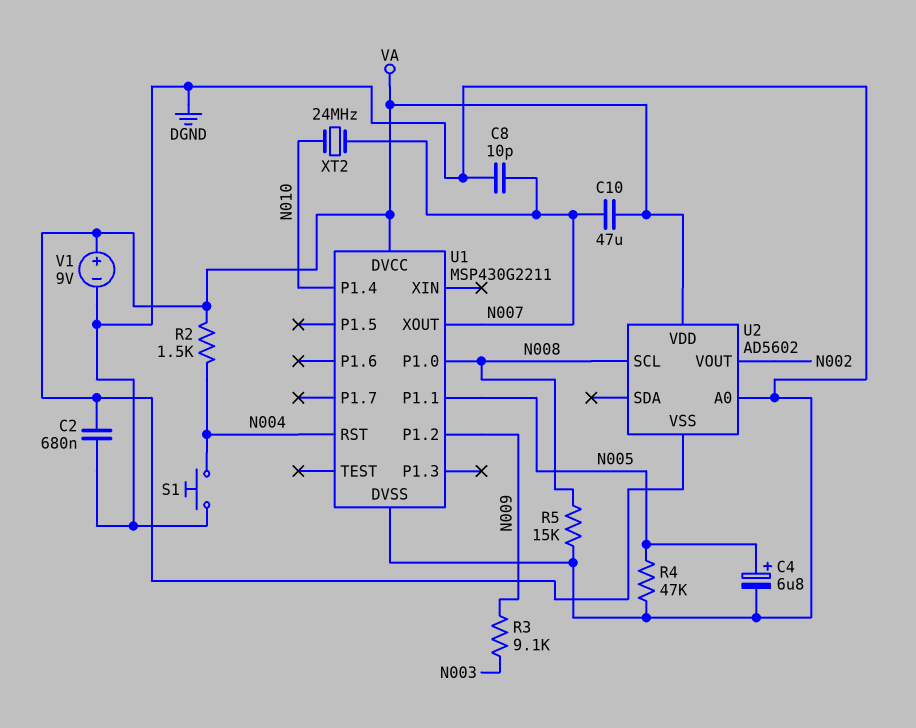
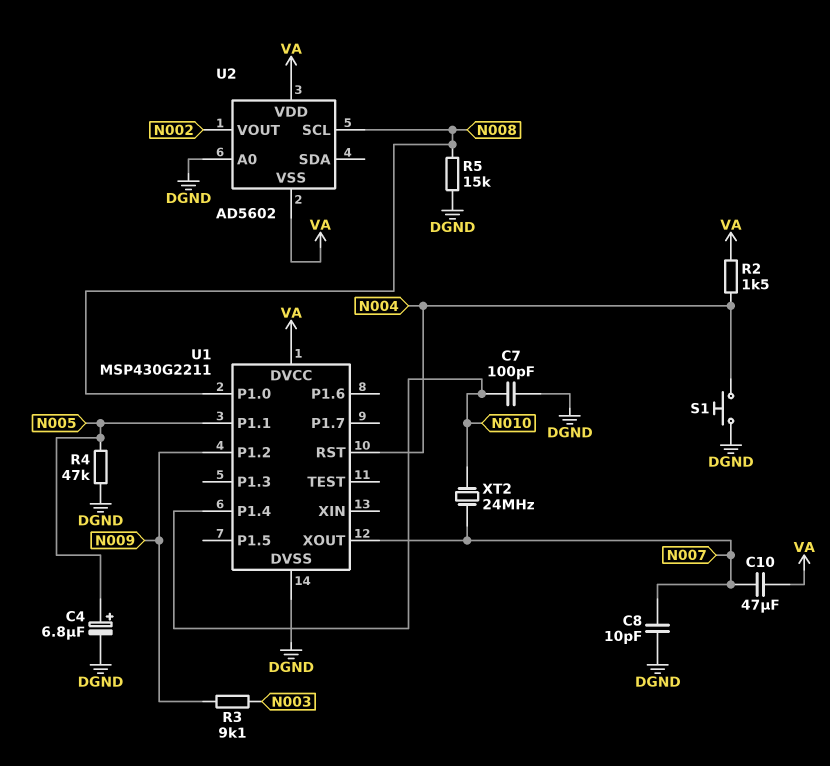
C2: 680nF (DGND, VA) -> none
C7: none -> 100pF (DGND, N010)
V1: 9V (plus VA, minus DGND) -> none

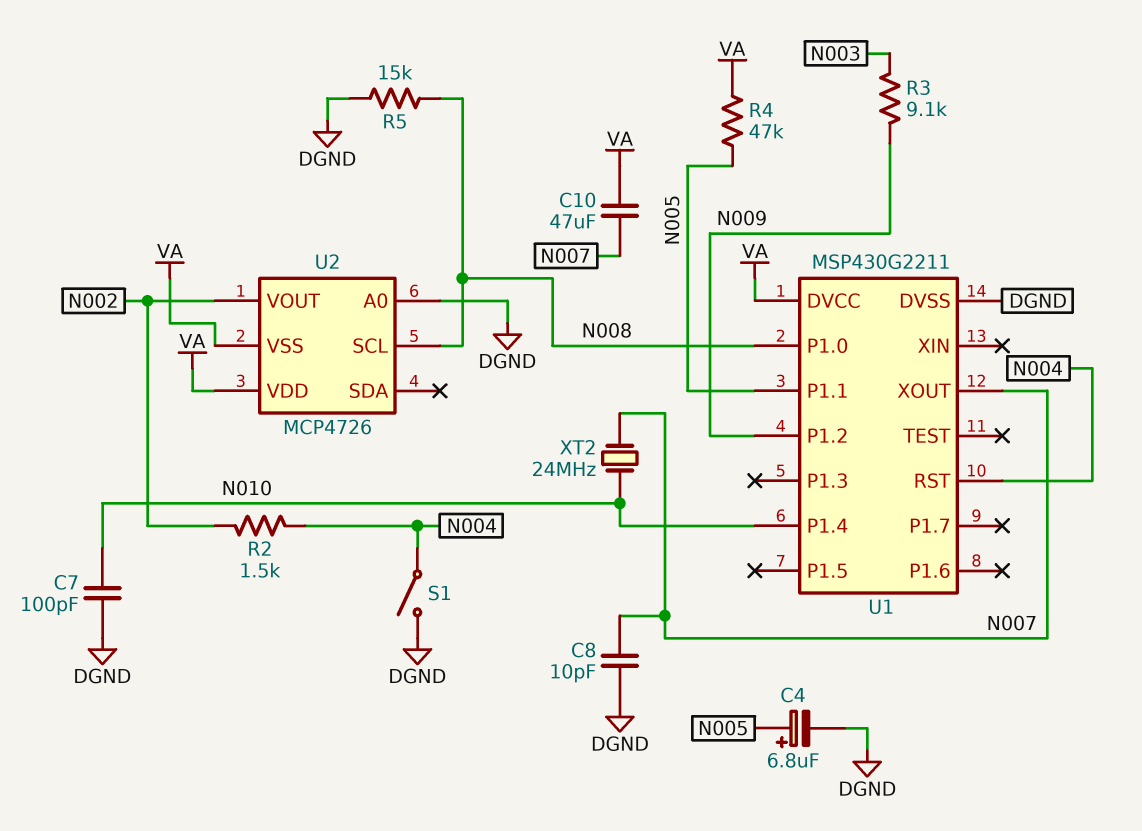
R2: 1.5k (N004, VA) -> 1.5k (N002, N004)
R4: 47k (DGND, N005) -> 47k (N005, VA)
S1: button (DGND, N004) -> switch (DGND, N004)
U2: AD5602 -> MCP4726

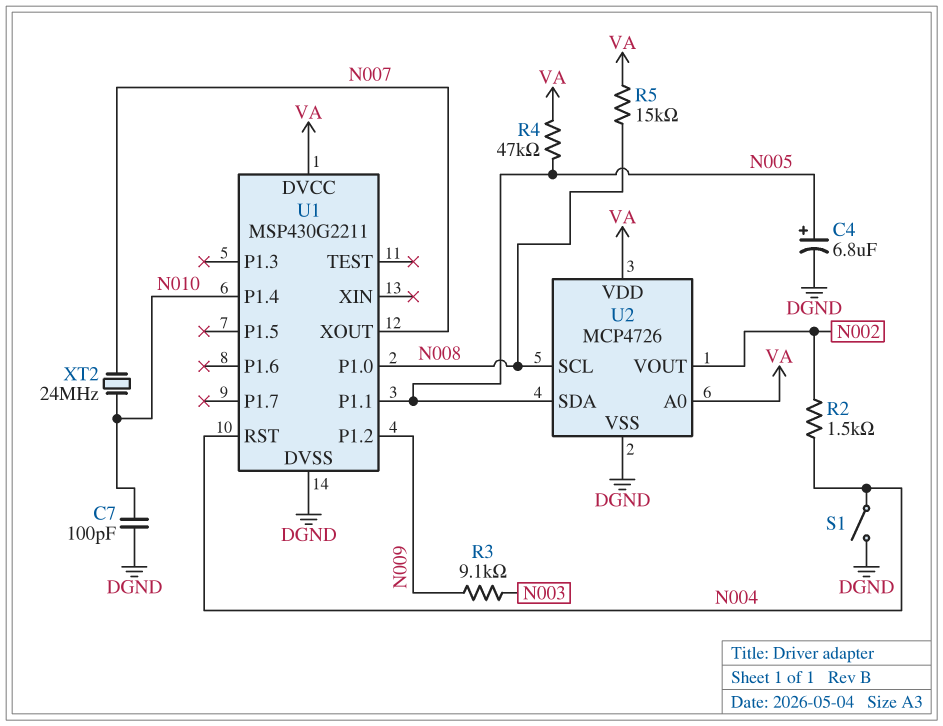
C8: 10pF (DGND, N007) -> none
C10: 47uF (N007, VA) -> none
R5: 15k (DGND, N008) -> 15k (N008, VA)
U2 pin A0: DGND -> VA
U2 pin SDA: none -> N005
U2 pin VSS: VA -> DGND

